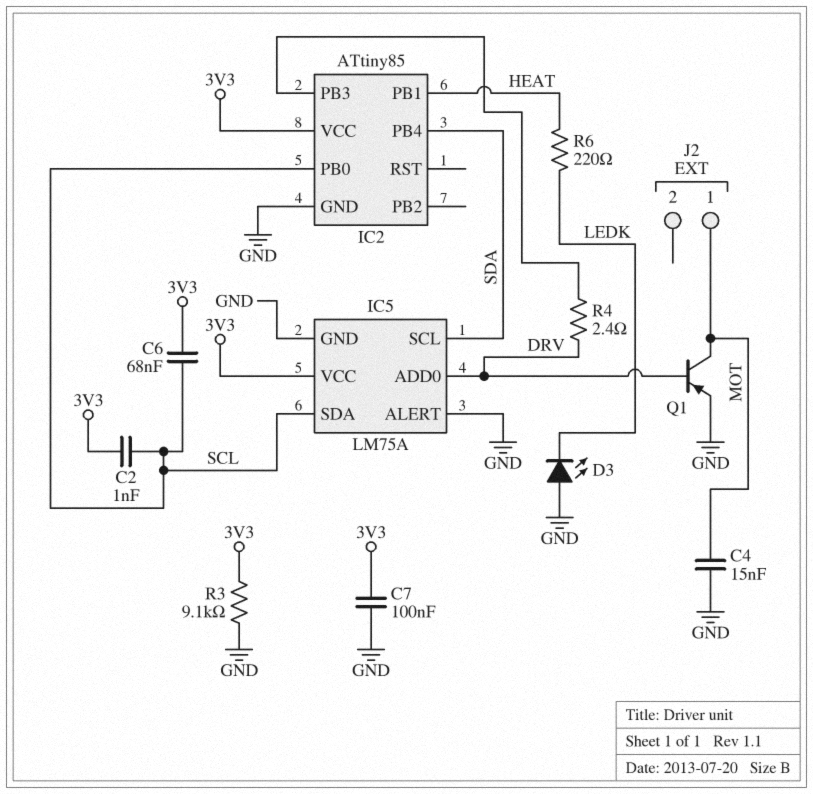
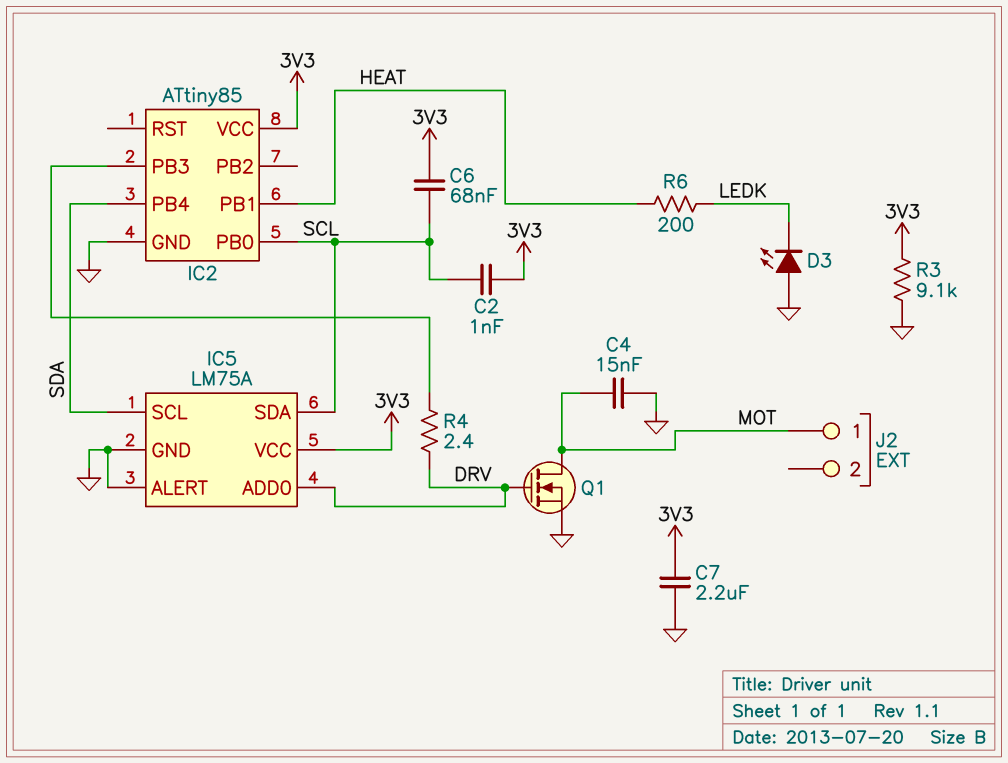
C7: 100nF (3V3, GND) -> 2.2uF (3V3, GND)
Q1: PNP (B DRV, C MOT, E GND) -> NMOS (G DRV, D MOT, S GND)
R6: 220 (HEAT, LEDK) -> 200 (HEAT, LEDK)

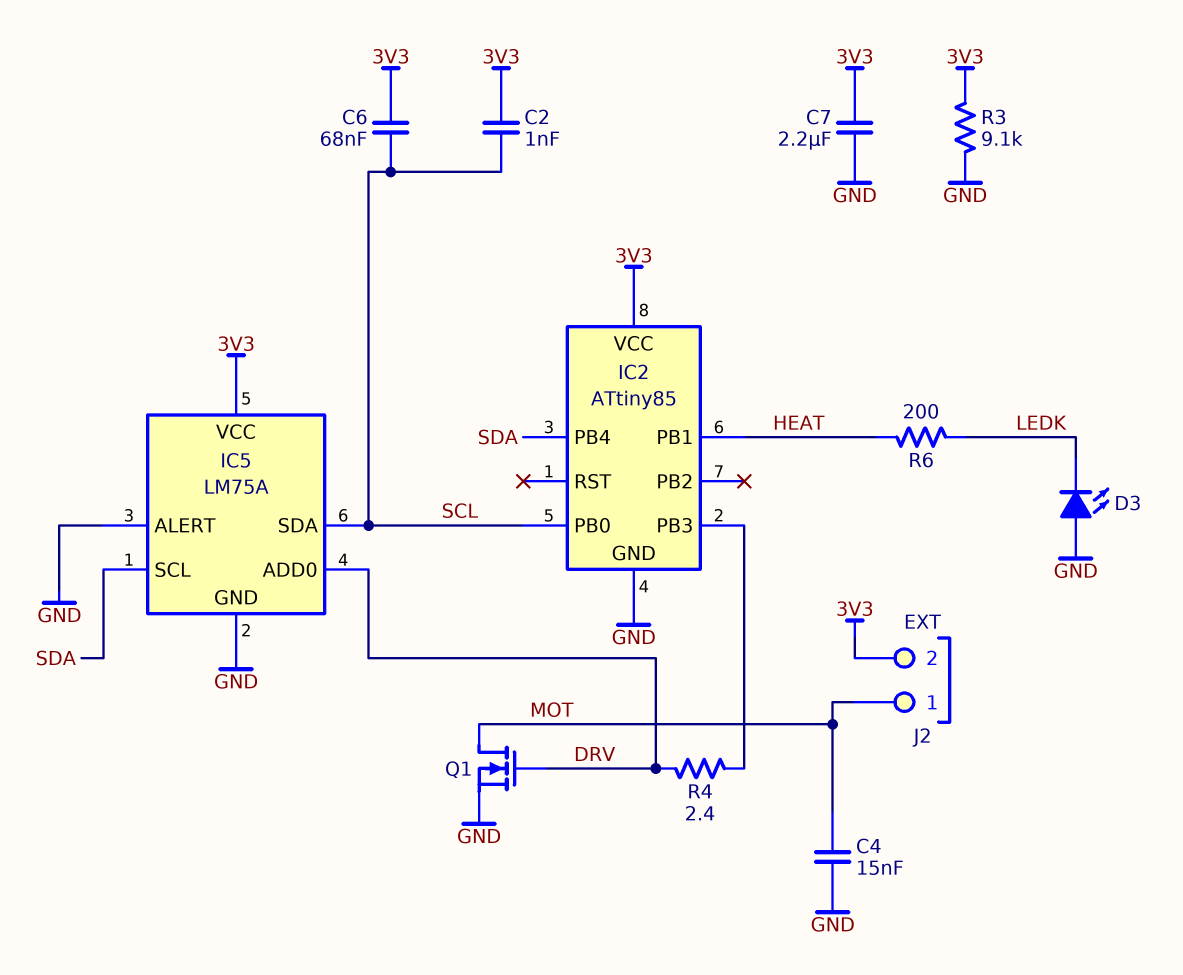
J2 pin 2: none -> 3V3

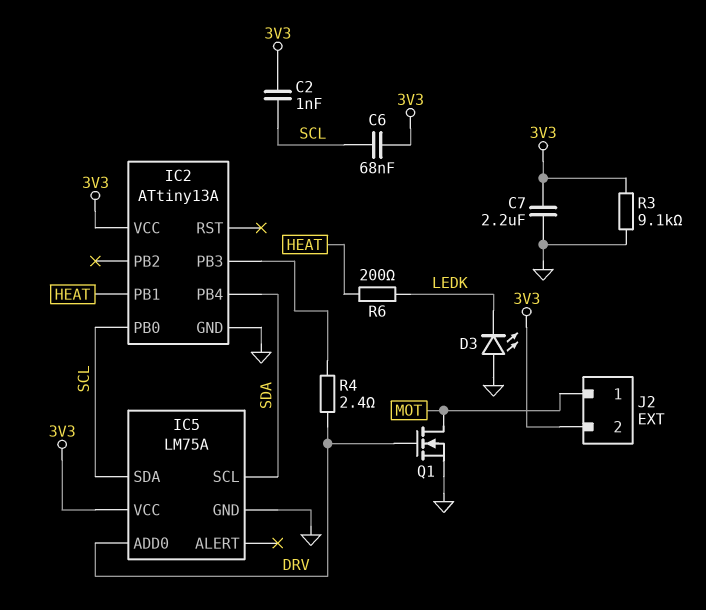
C4: 15nF (GND, MOT) -> none
IC2: ATtiny85 -> ATtiny13A
IC5 pin ALERT: GND -> none

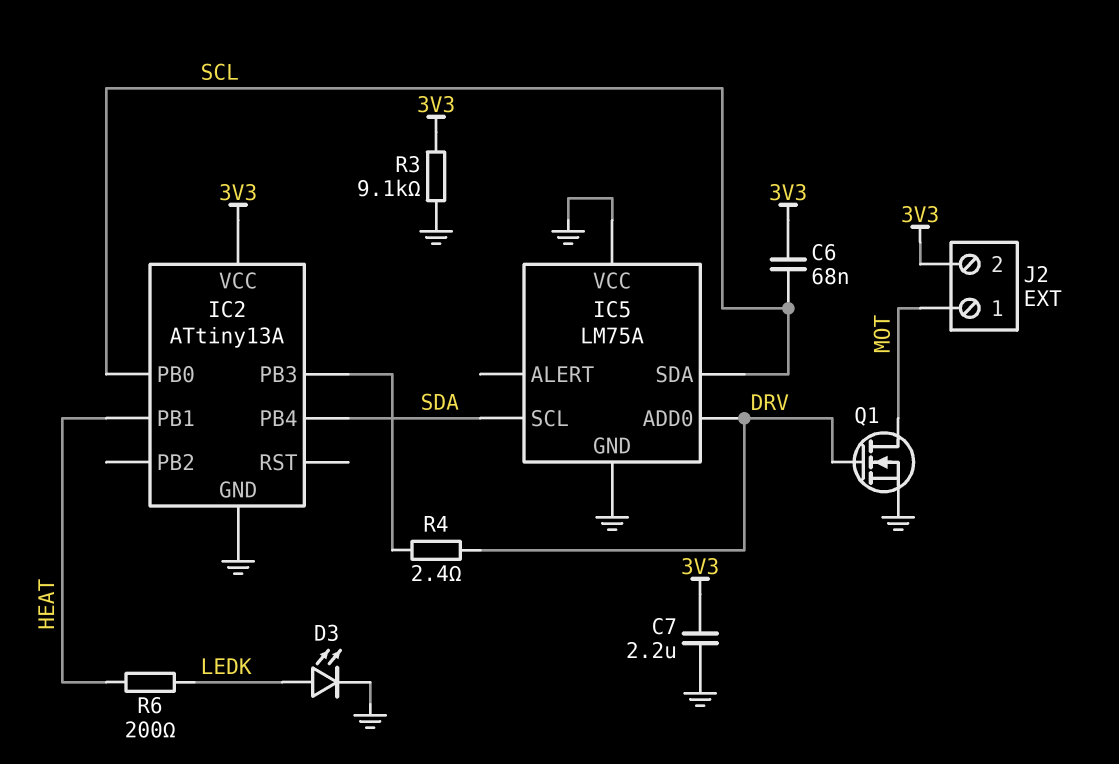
C2: 1nF (3V3, SCL) -> none
D3: LED (A GND, K LEDK) -> LED (A LEDK, K GND)
IC5 pin VCC: 3V3 -> GND

